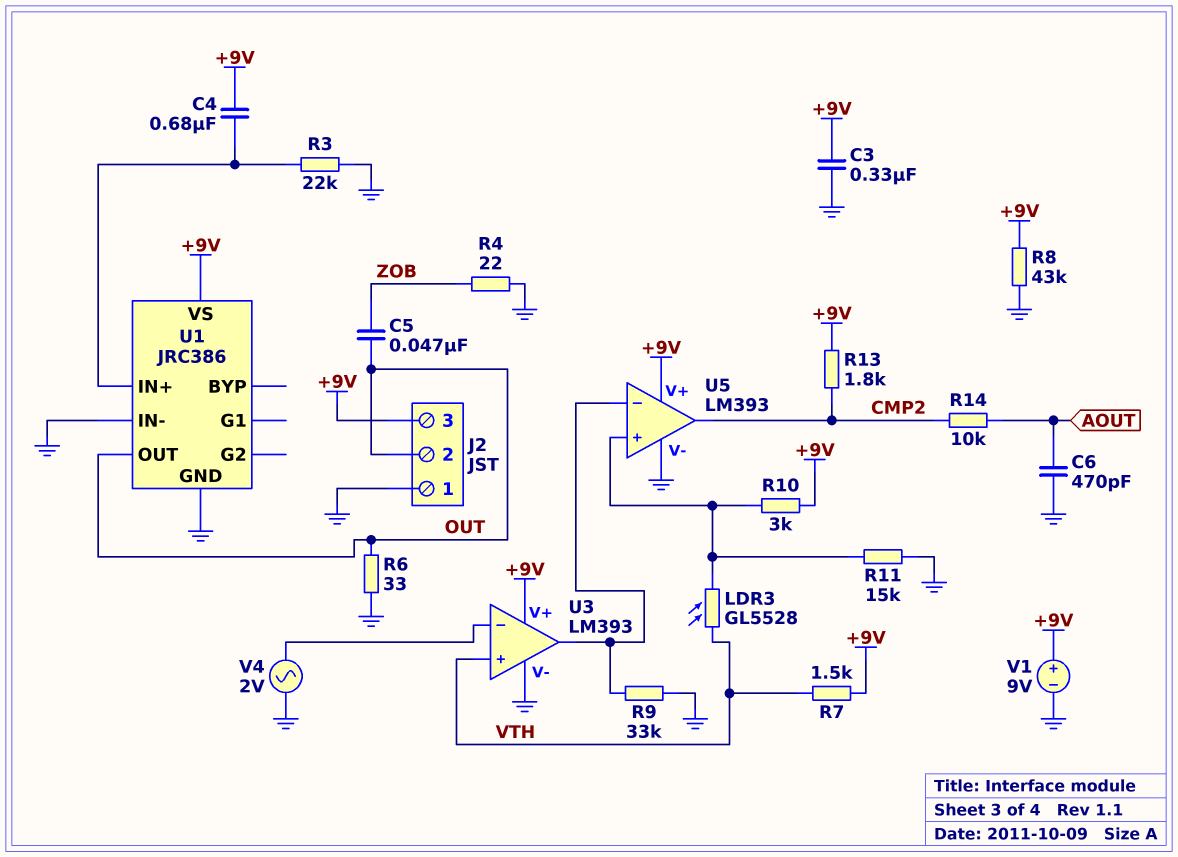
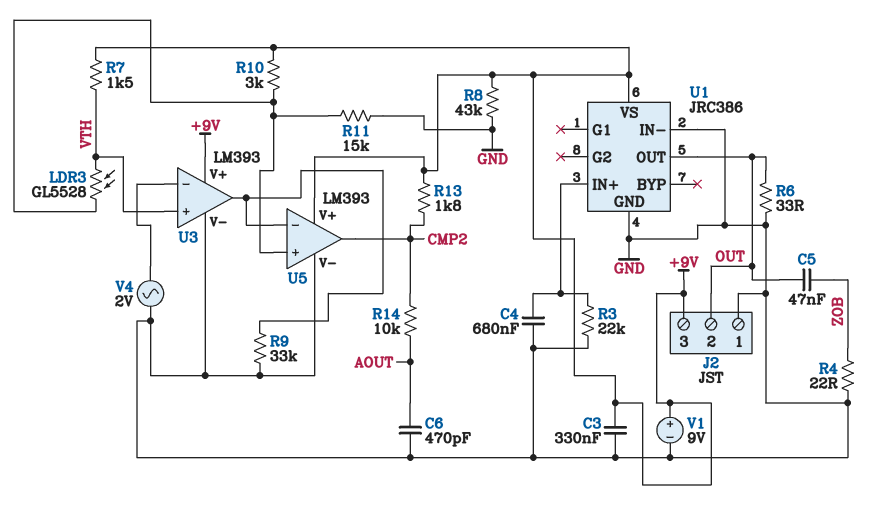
C4: 680nF (+9V, U1/IN+) -> 680nF (GND, U1/IN+)

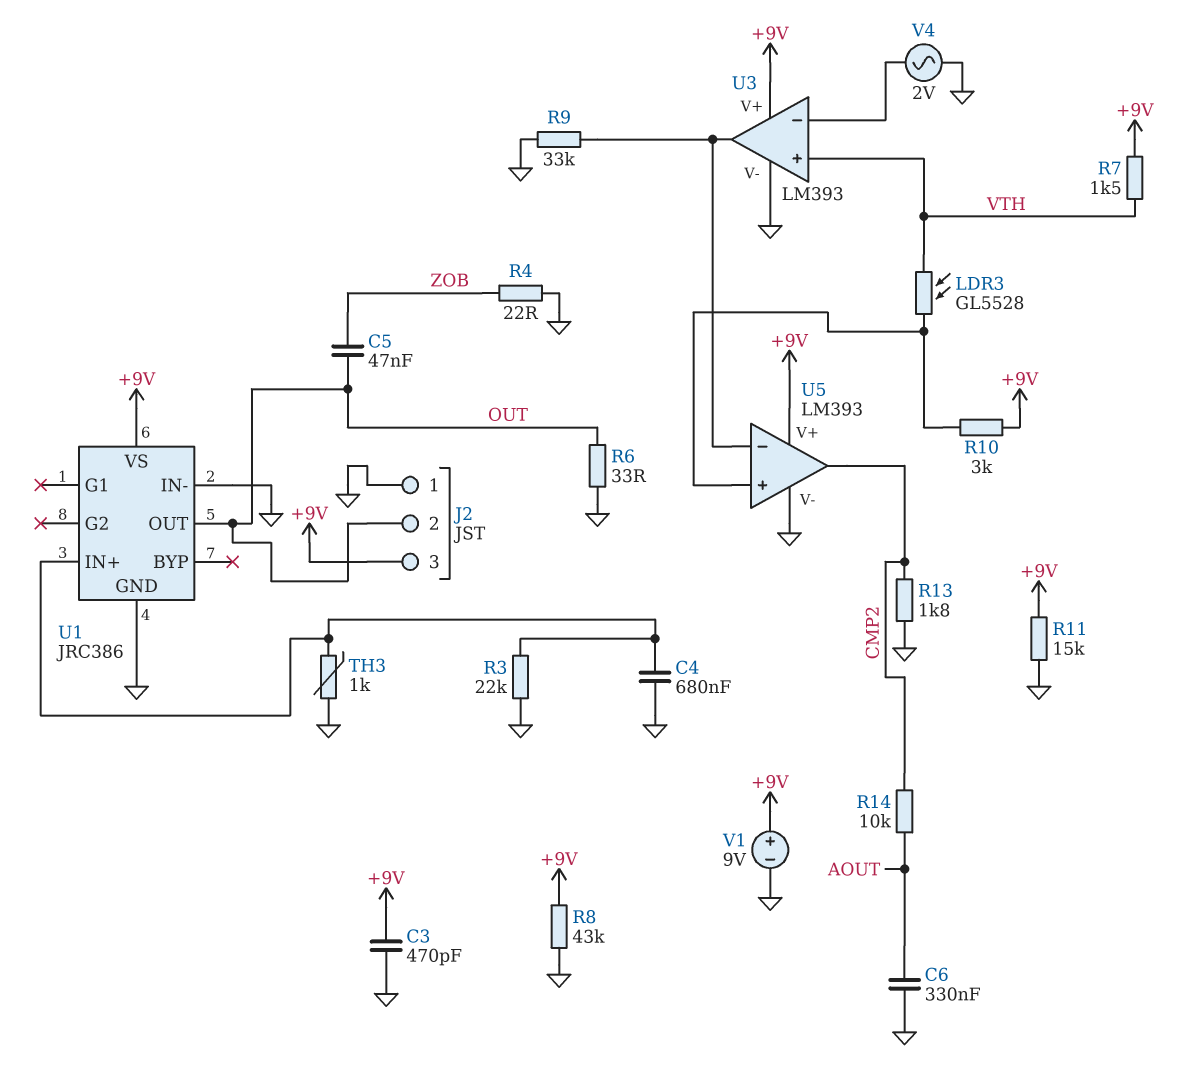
C3: 330nF (+9V, GND) -> 470pF (+9V, GND)
C6: 470pF (AOUT, GND) -> 330nF (AOUT, GND)
R11: 15k (GND, U5/in+) -> 15k (+9V, GND)
R13: 1.8k (+9V, CMP2) -> 1.8k (CMP2, GND)
TH3: none -> 1k (GND, U1/IN+)

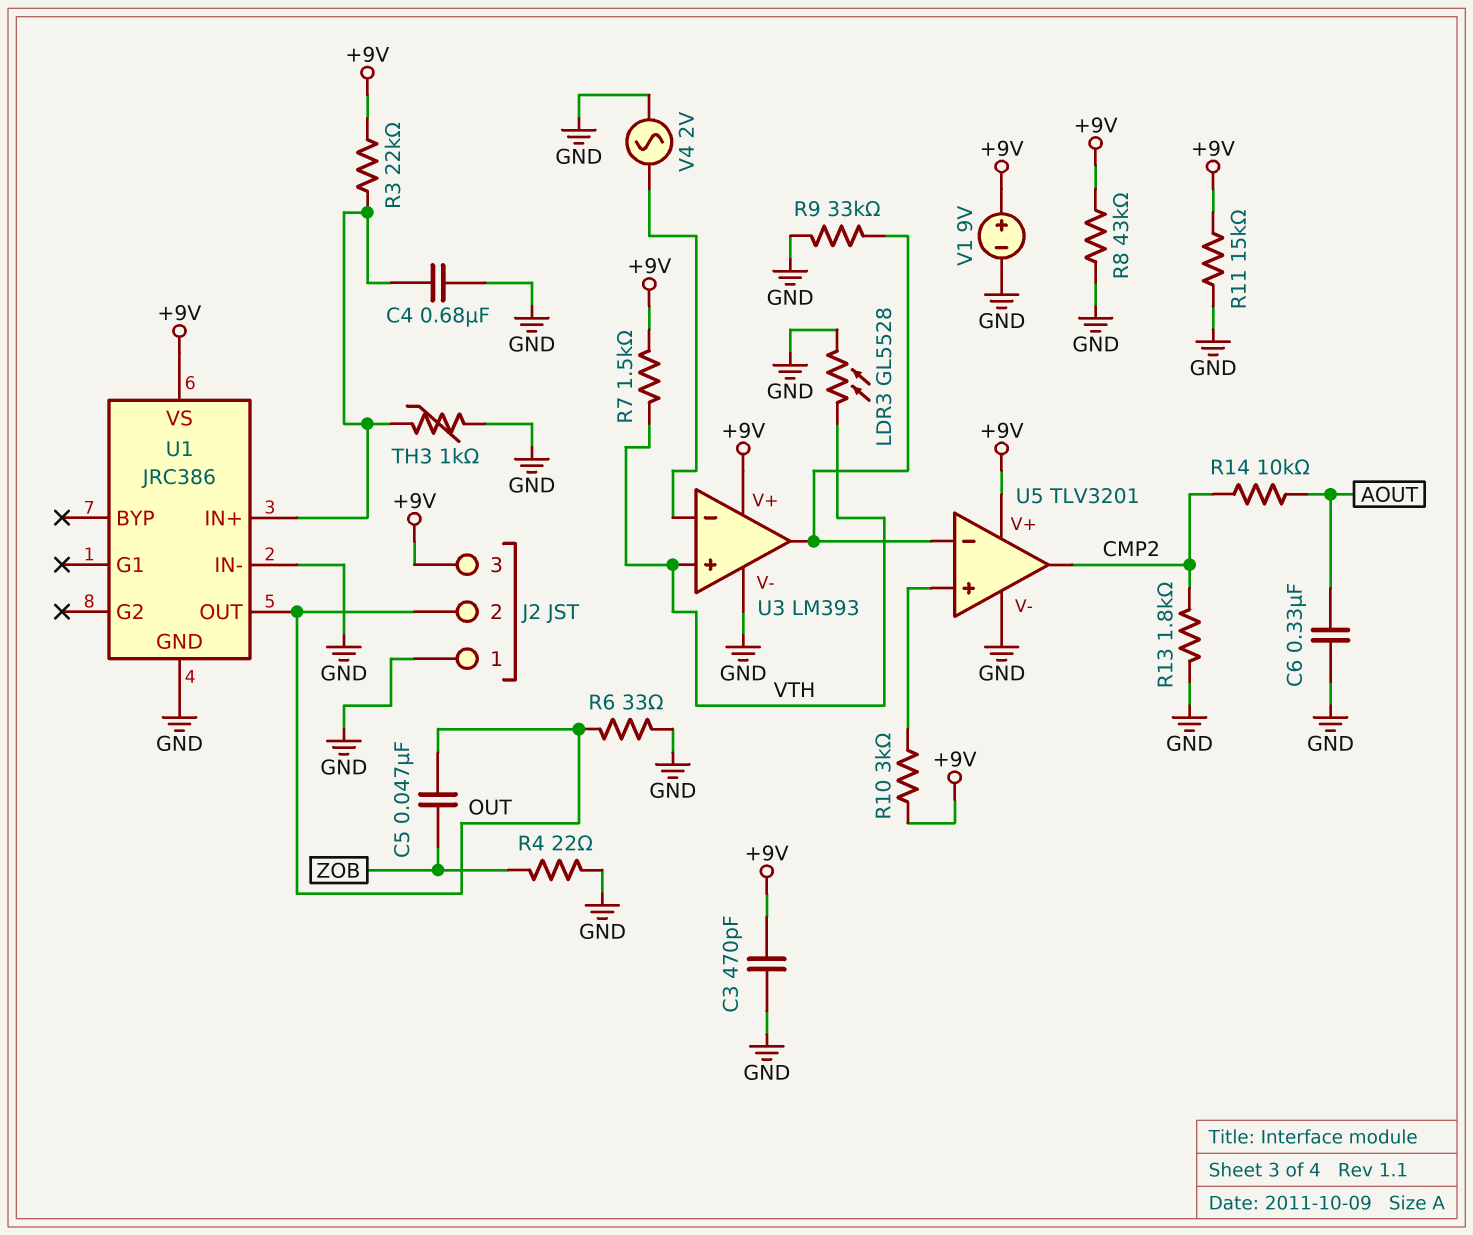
LDR3: GL5528 (U5/in+, VTH) -> GL5528 (GND, VTH)
R3: 22k (GND, U1/IN+) -> 22k (+9V, U1/IN+)
U5: LM393 -> TLV3201

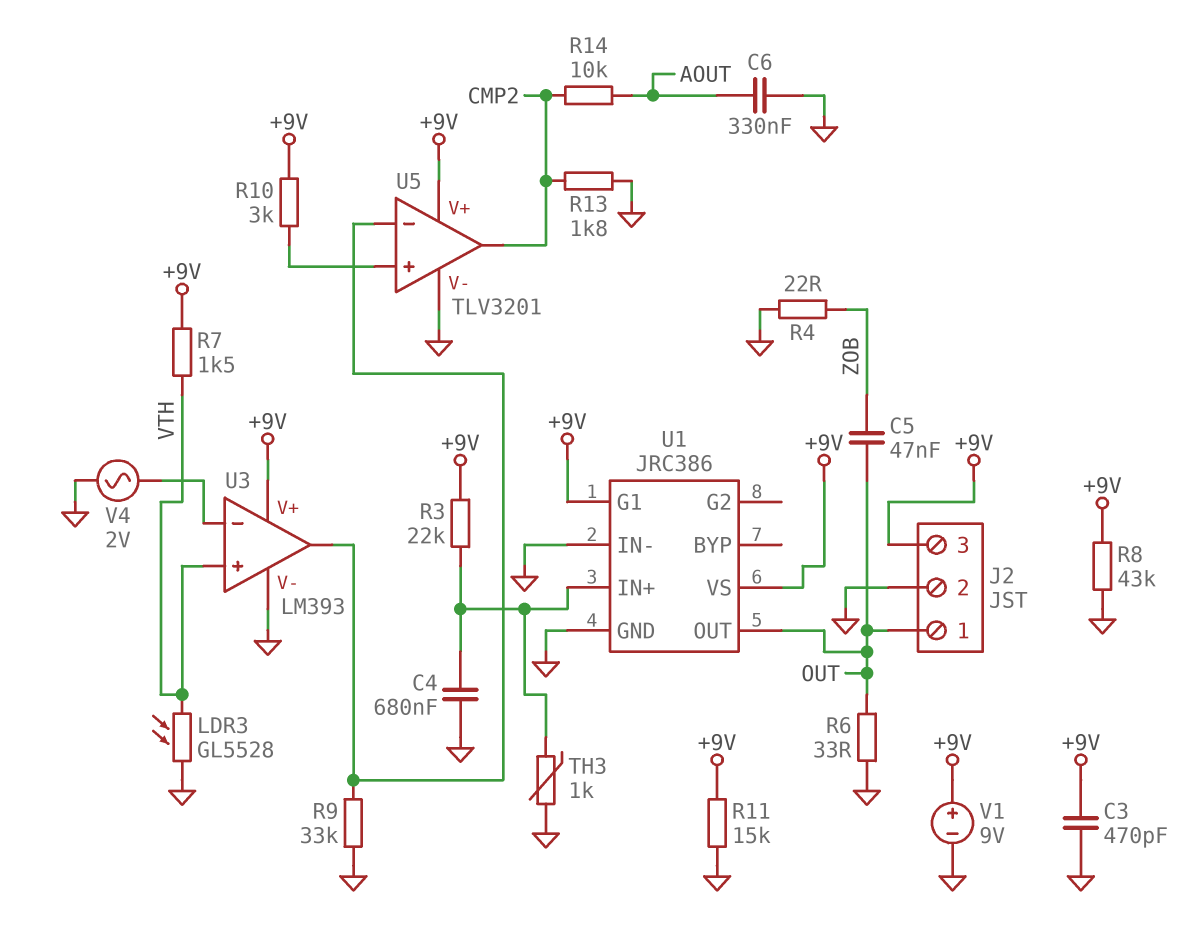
J2 pin 1: GND -> OUT
J2 pin 2: OUT -> GND
U1 pin G1: none -> +9V

